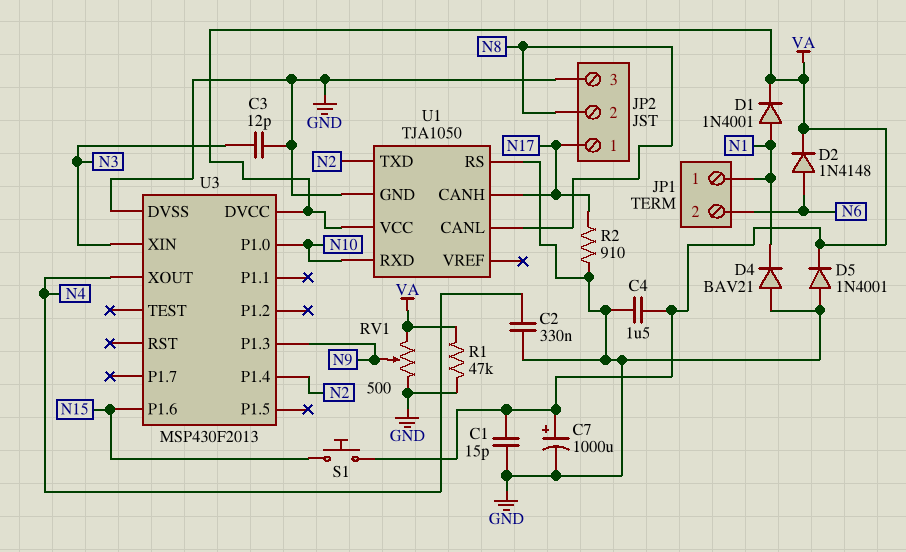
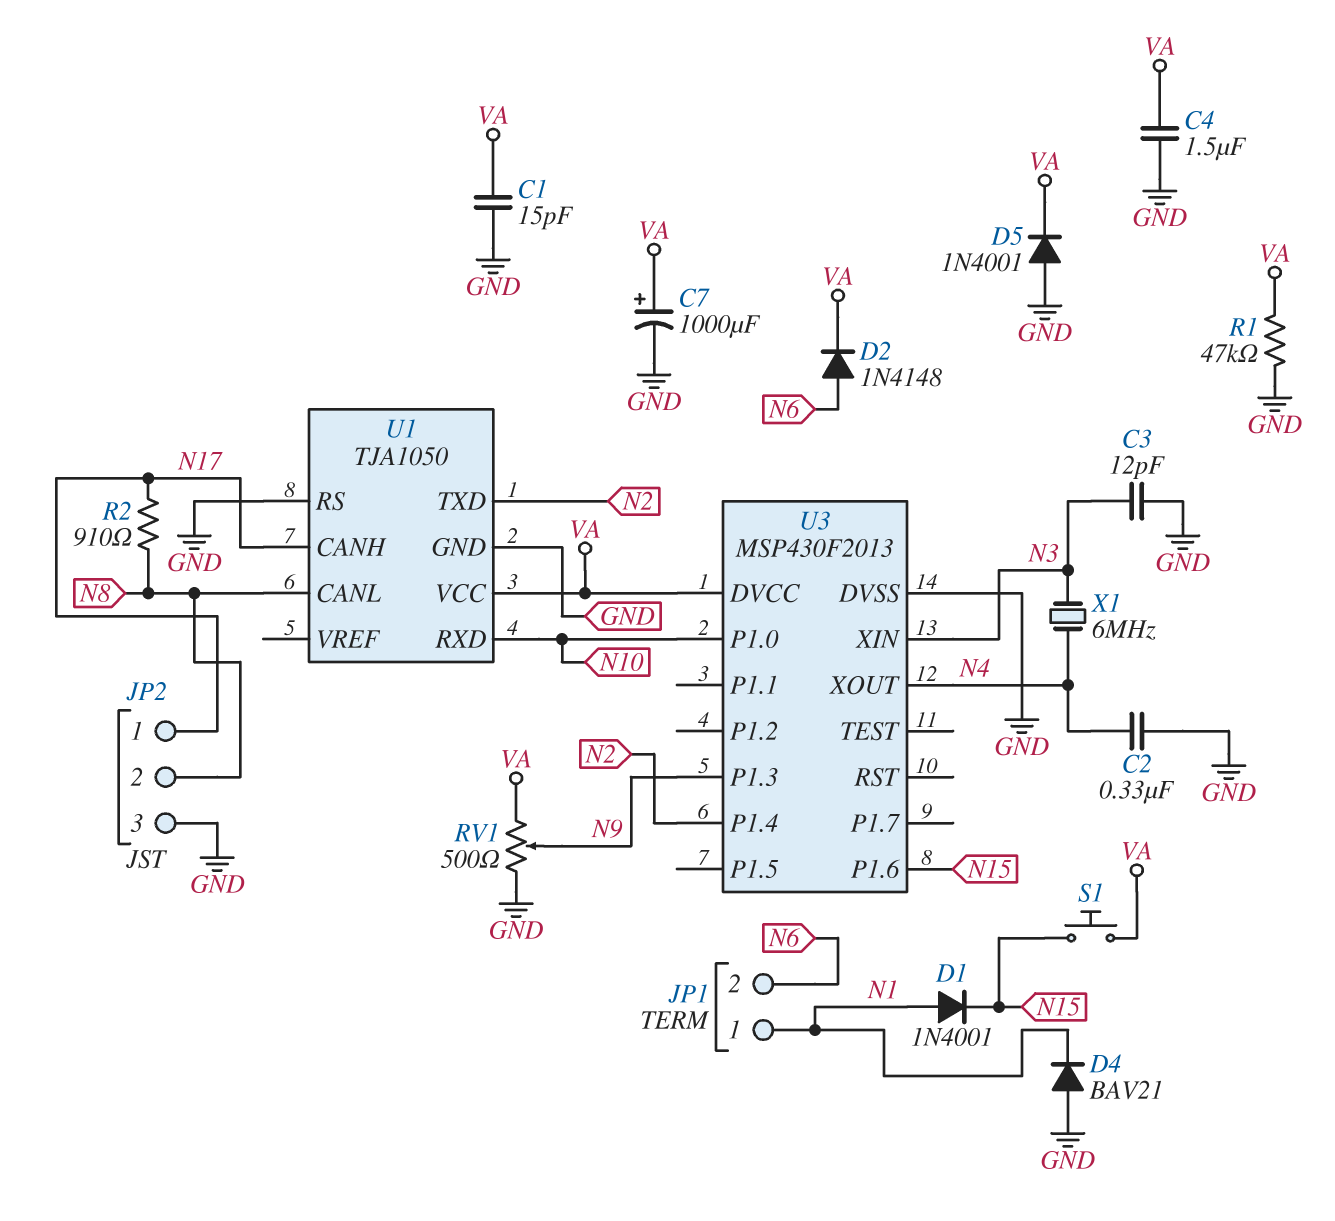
D1: diode 1N4001 (A N1, K VA) -> diode 1N4001 (A N1, K N15)
R2: 910 (GND, N17) -> 910 (N8, N17)
X1: none -> 6MHz (N3, N4)

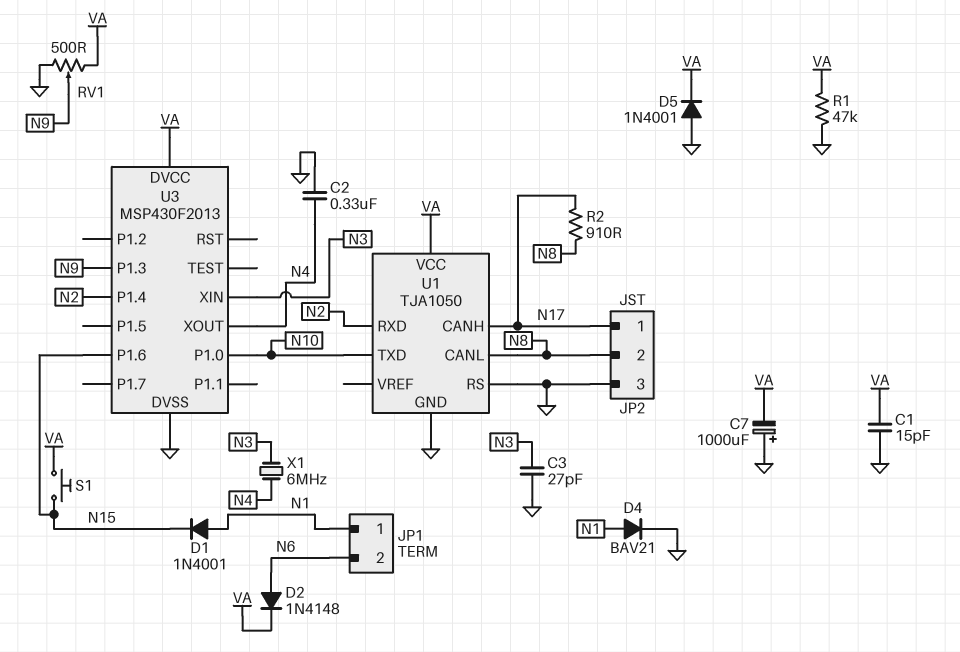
C3: 12pF (GND, N3) -> 27pF (GND, N3)
C4: 1.5uF (GND, VA) -> none
C7: 1000uF (plus VA, minus GND) -> 1000uF (plus GND, minus VA)
D4: diode BAV21 (A GND, K N1) -> diode BAV21 (A N1, K GND)
U1 pin RXD: N10 -> N2
U1 pin TXD: N2 -> N10

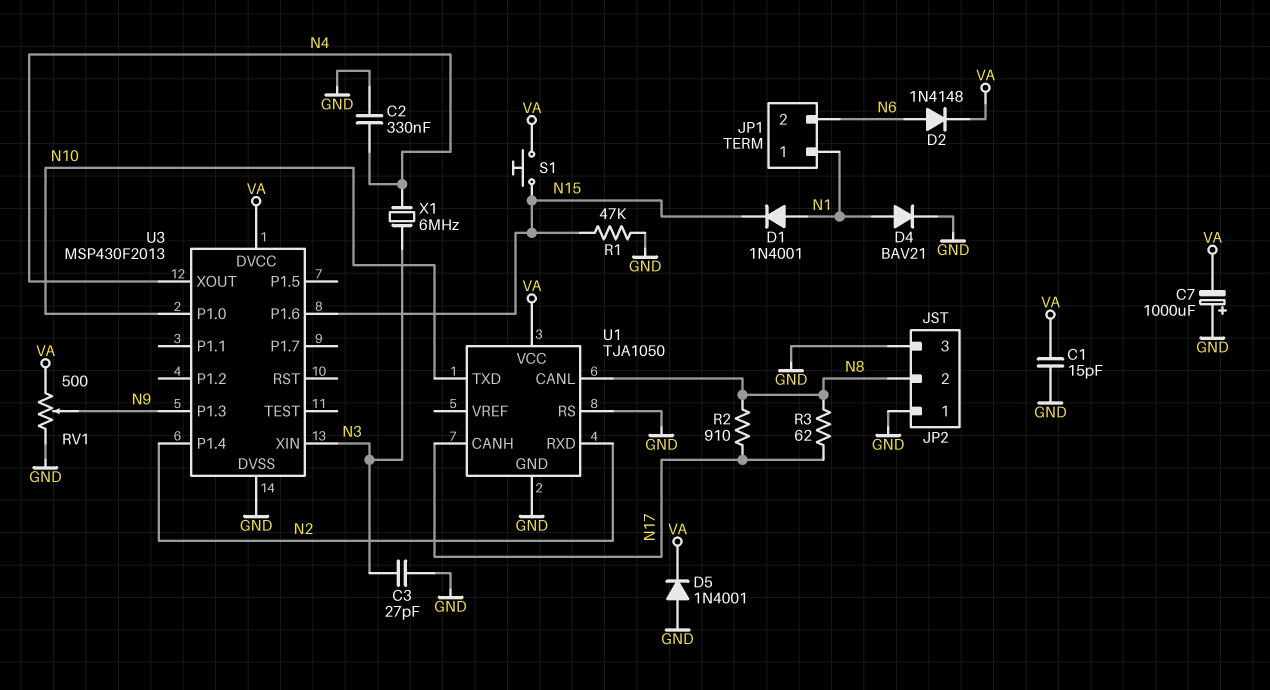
JP2 pin 1: N17 -> GND
R1: 47k (GND, VA) -> 47k (GND, N15)
R3: none -> 62 (N8, N17)

